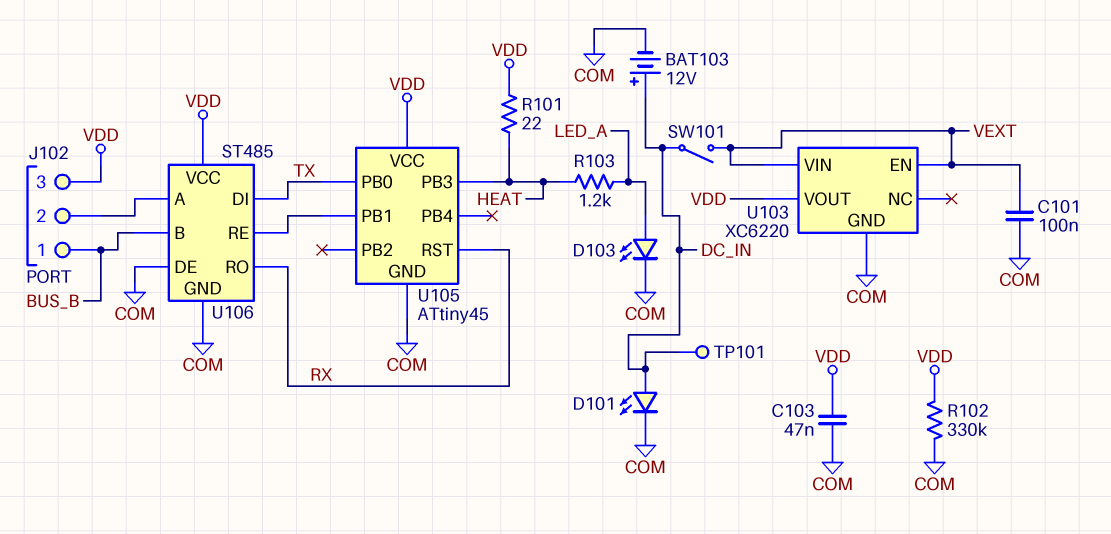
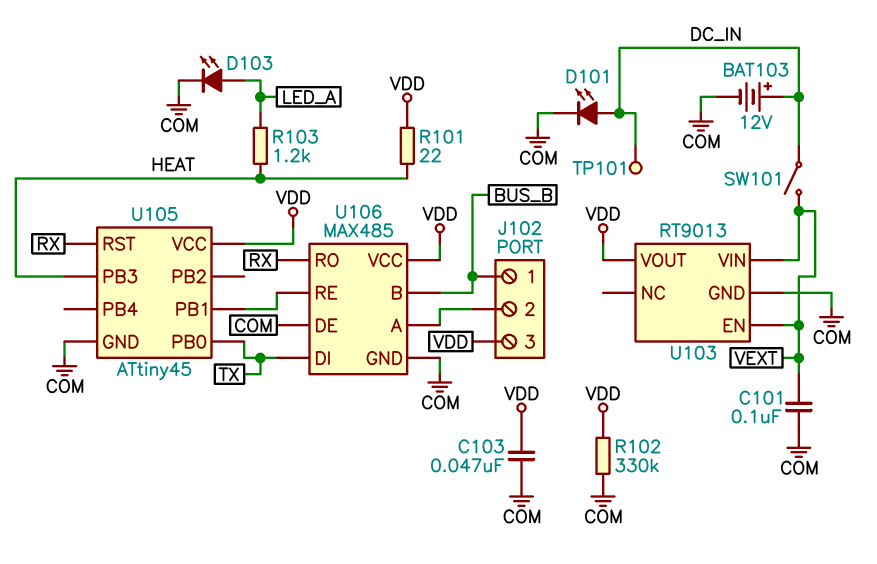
U103: XC6220 -> RT9013
U106: ST485 -> MAX485

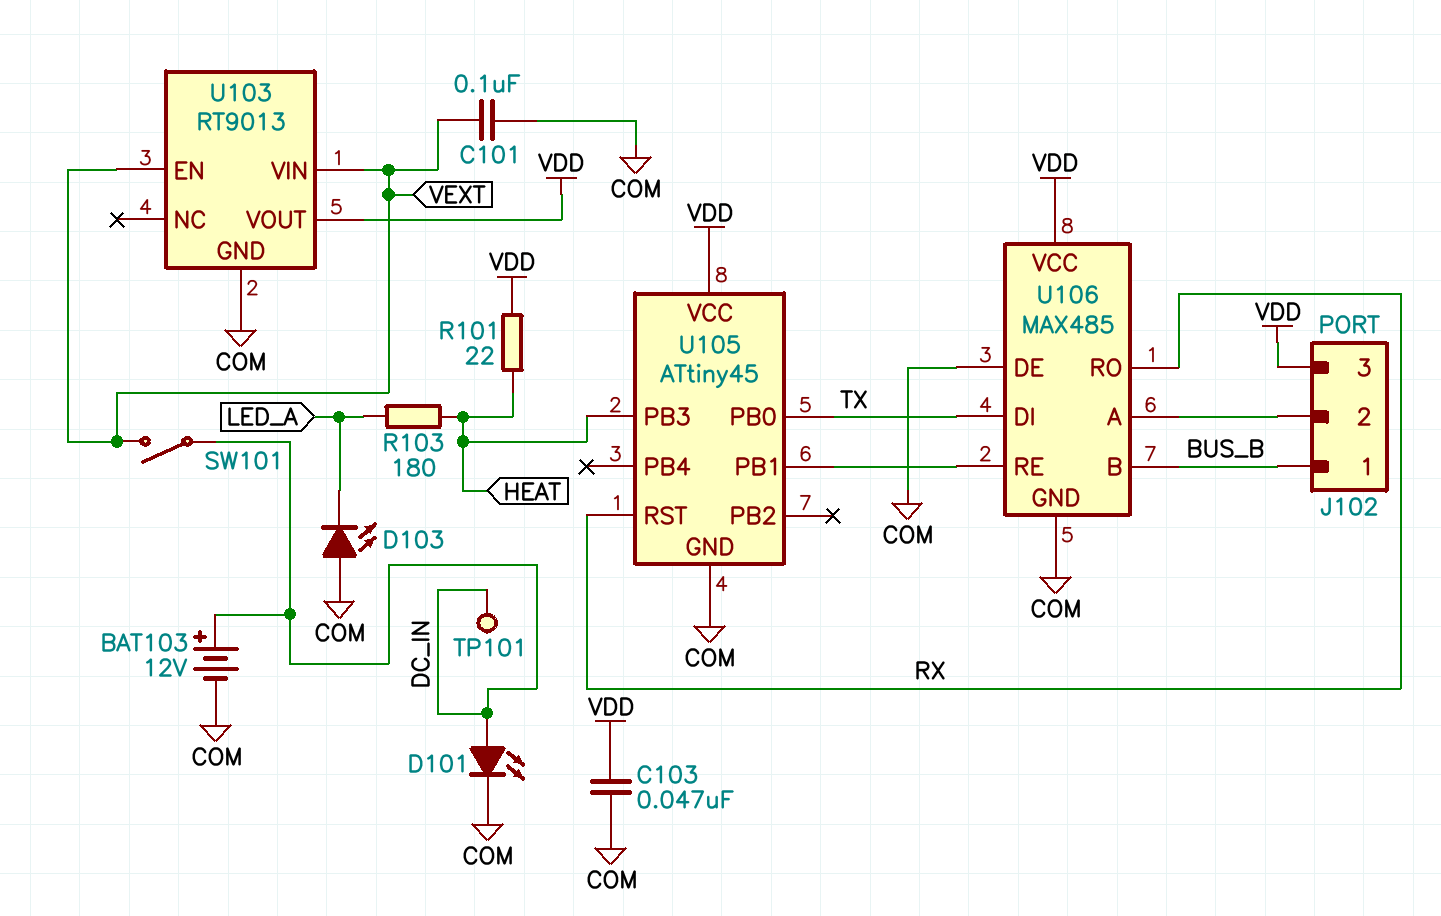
D103: LED (A LED_A, K COM) -> LED (A COM, K LED_A)
R102: 330k (COM, VDD) -> none
R103: 1.2k (HEAT, LED_A) -> 180 (HEAT, LED_A)

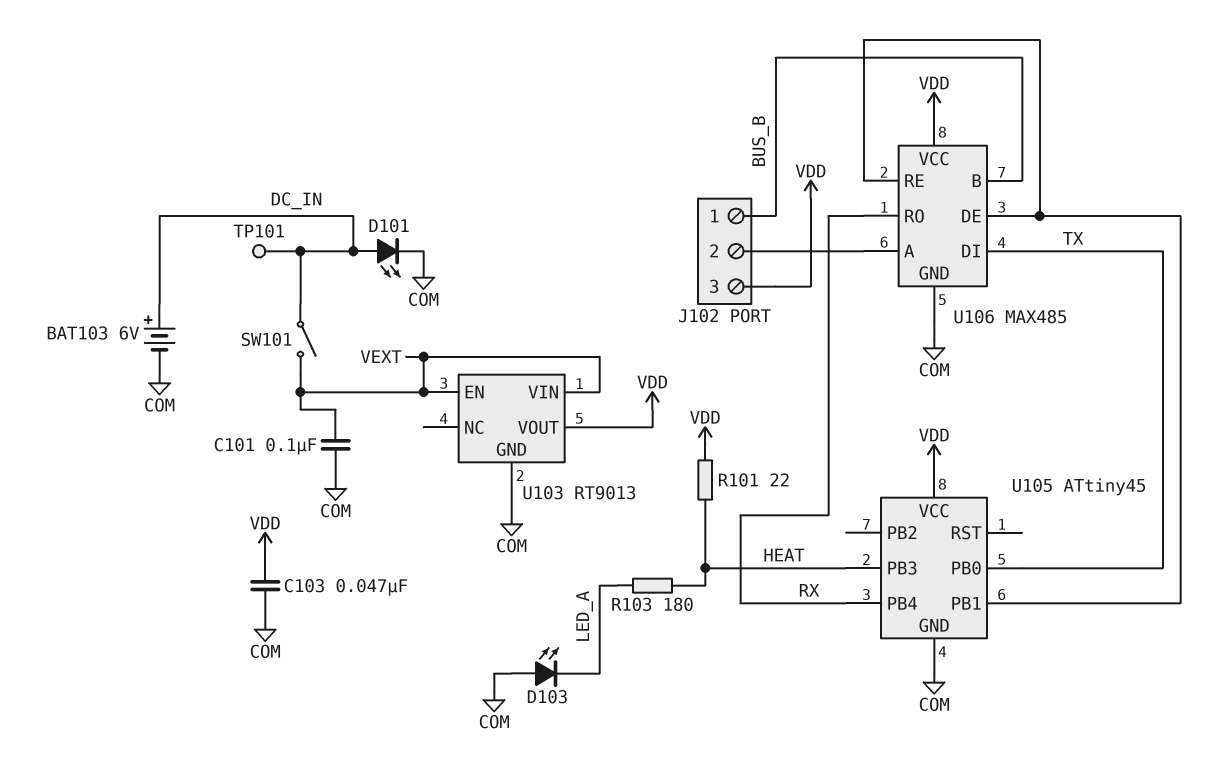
BAT103: 12V (plus DC_IN, minus COM) -> 6V (plus DC_IN, minus COM)
U105 pin PB4: none -> RX
U105 pin RST: RX -> none
U106 pin DE: COM -> U105/PB1

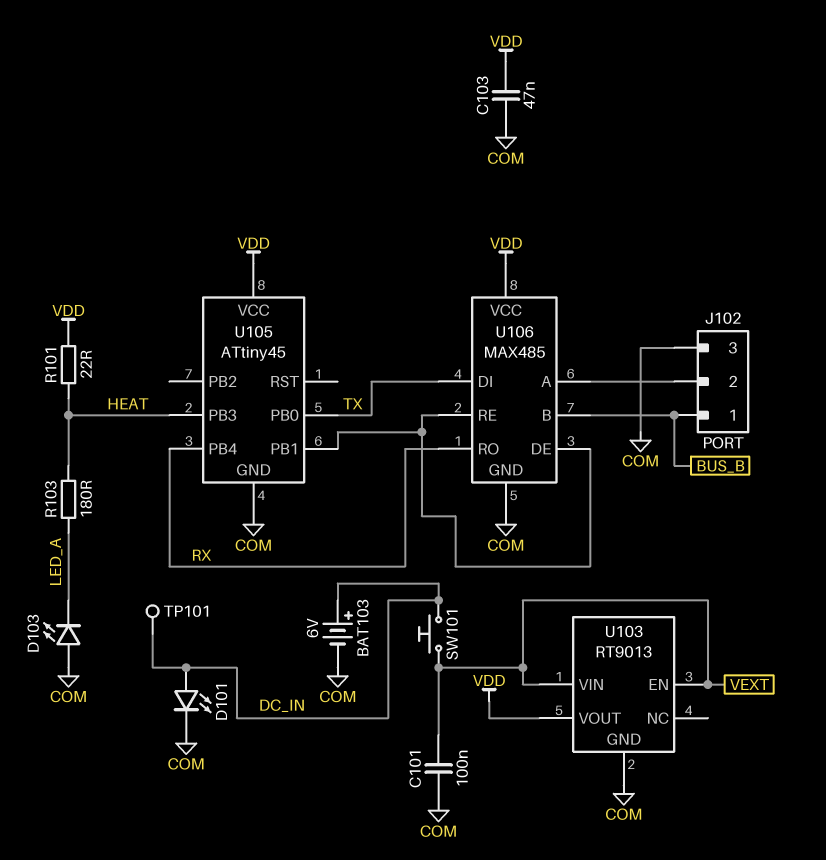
J102 pin 3: VDD -> COM
SW101: switch (DC_IN, VEXT) -> button (DC_IN, VEXT)

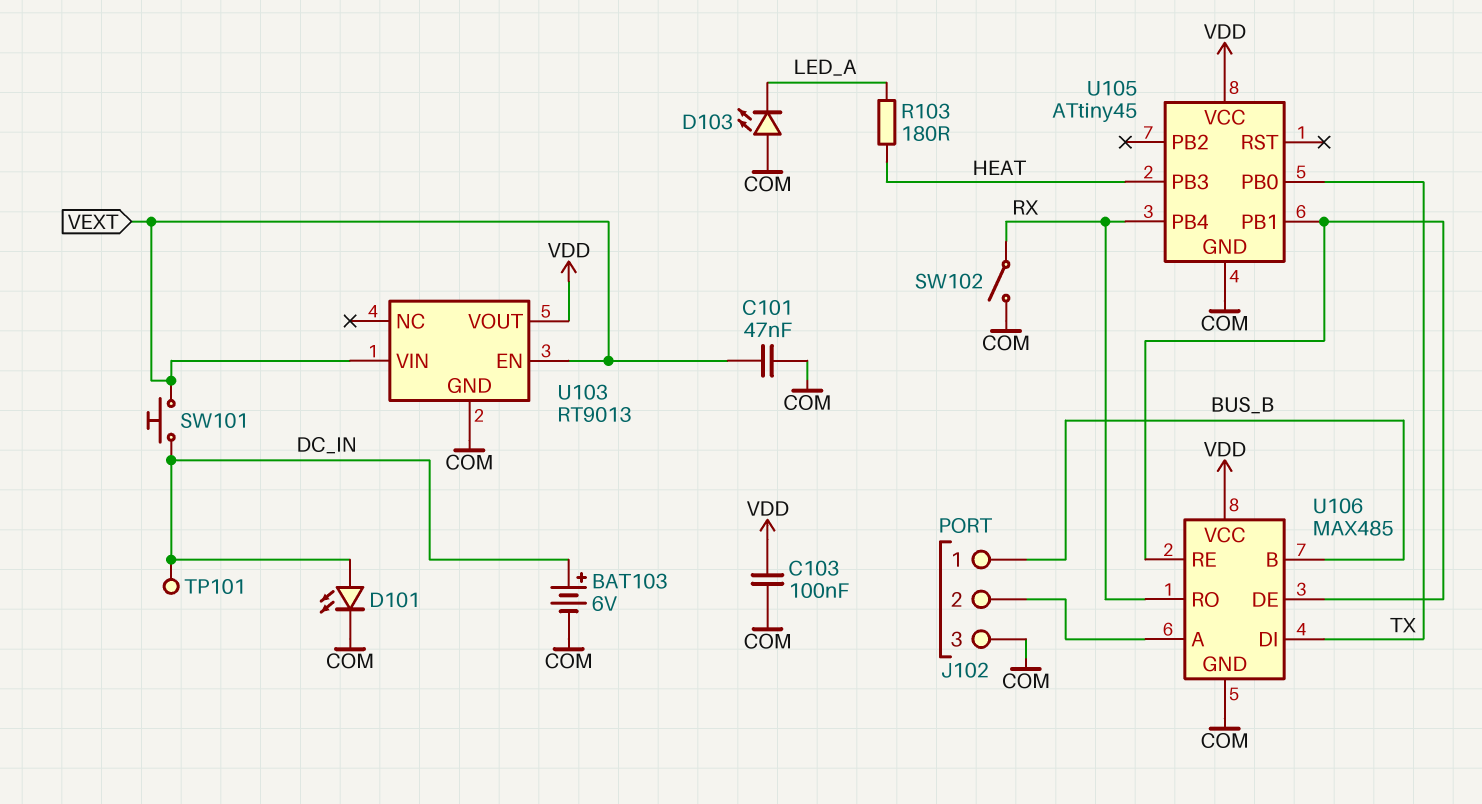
C101: 100nF (COM, VEXT) -> 47nF (COM, VEXT)
C103: 47nF (COM, VDD) -> 100nF (COM, VDD)
R101: 22 (HEAT, VDD) -> none
SW102: none -> switch (COM, RX)

